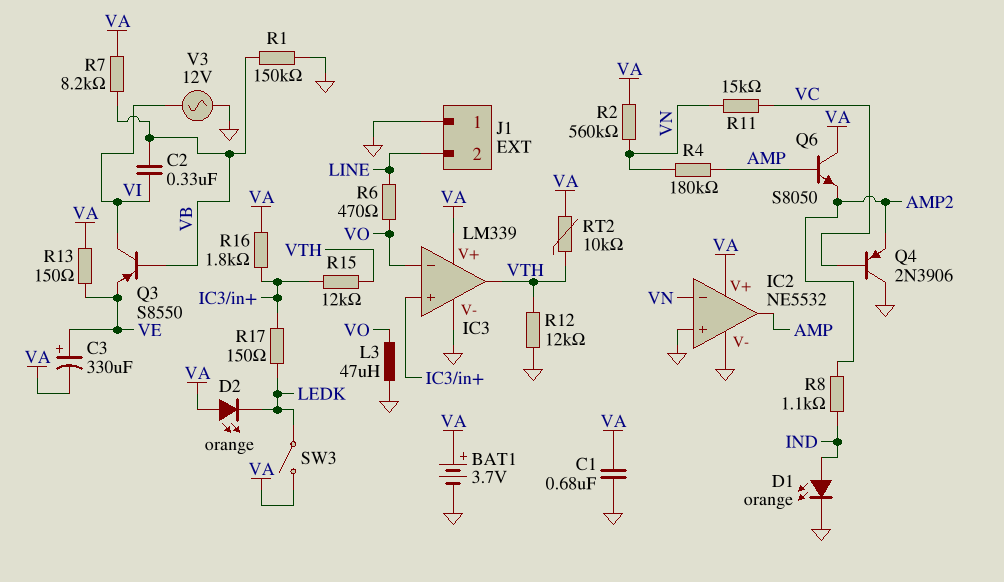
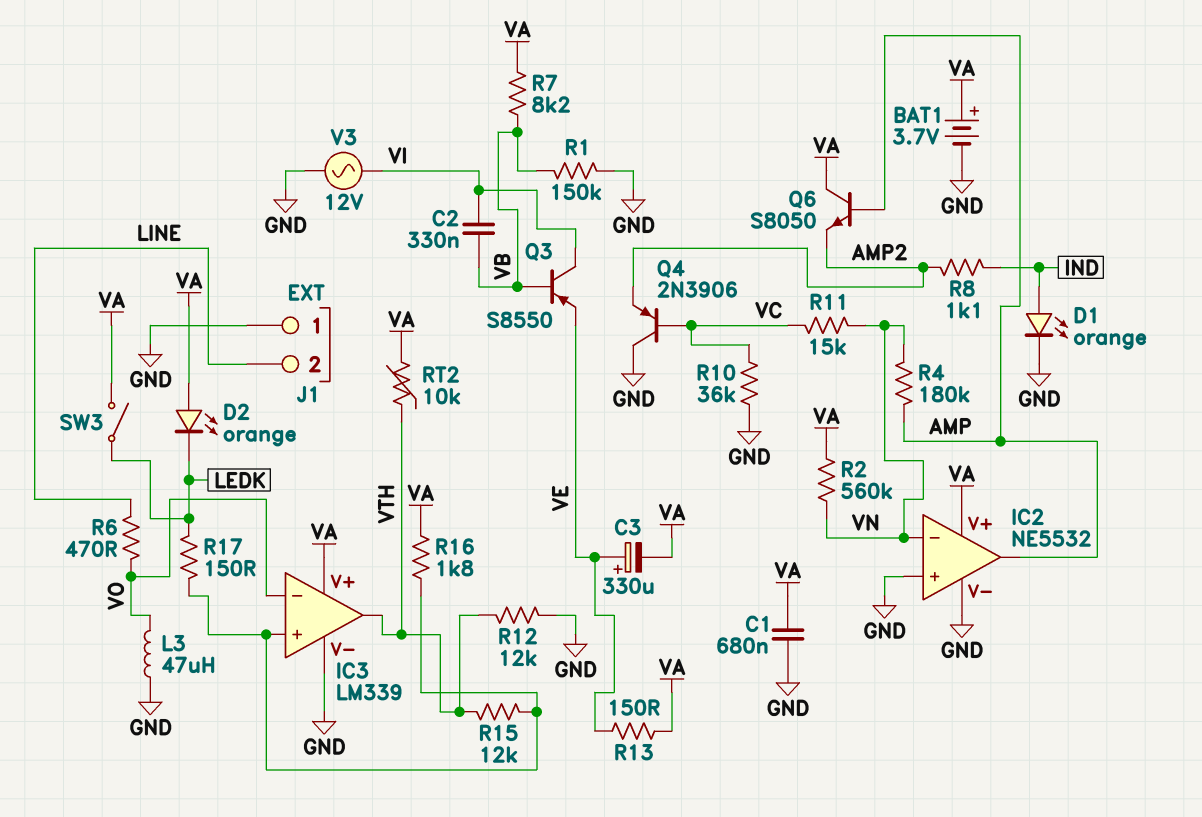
R10: none -> 36k (GND, VC)

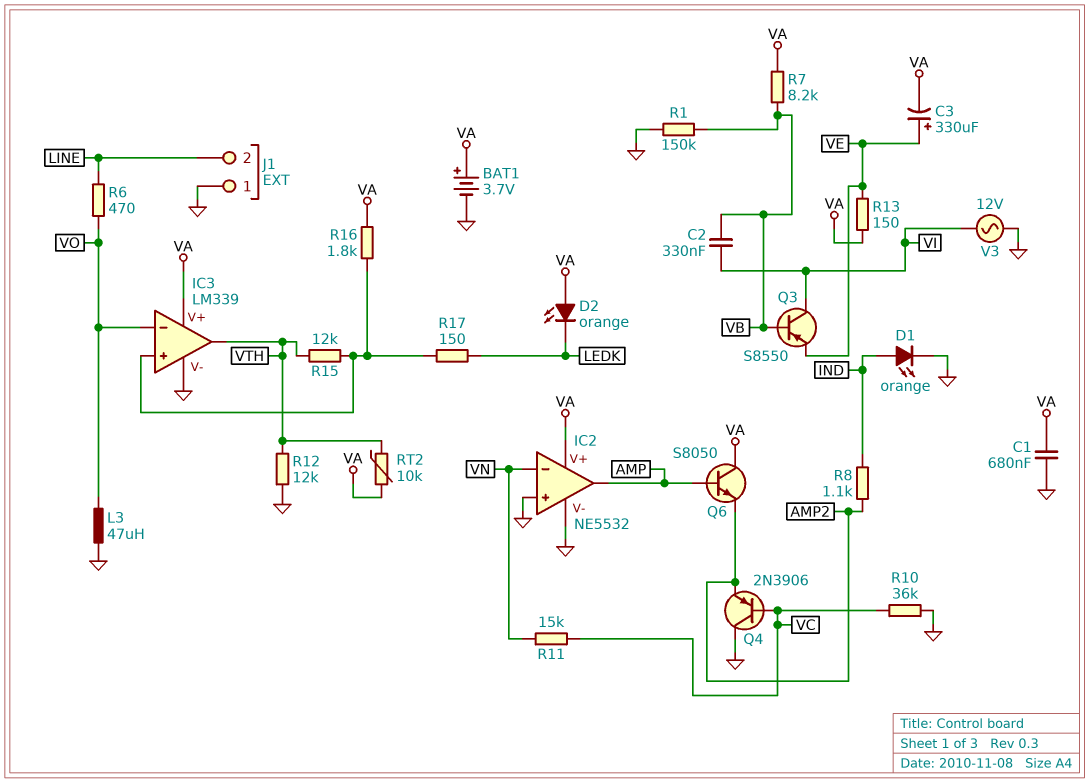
R2: 560k (VA, VN) -> none
R4: 180k (AMP, VN) -> none
SW3: switch (LEDK, VA) -> none

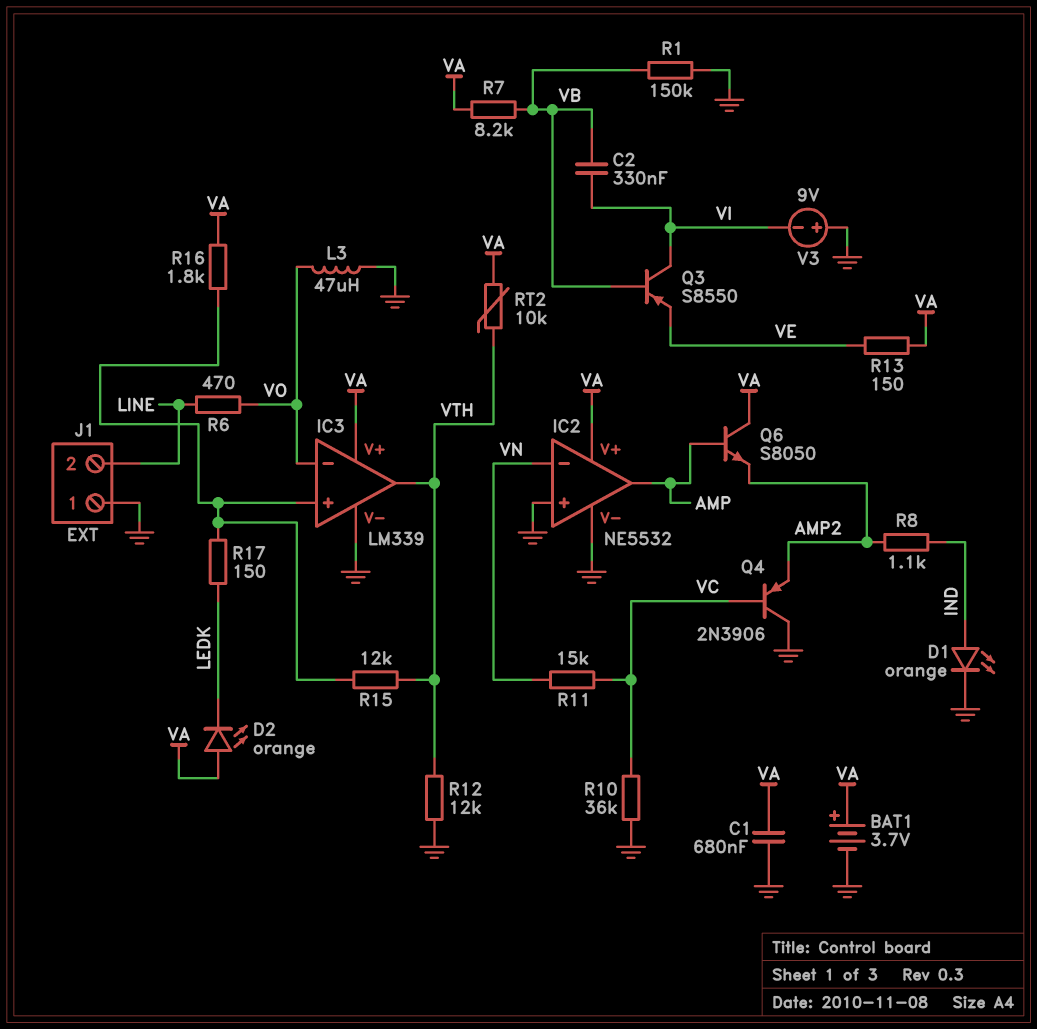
C3: 330uF (plus VE, minus VA) -> none
V3: AC 12V (GND, VI) -> 9V (plus GND, minus VI)

